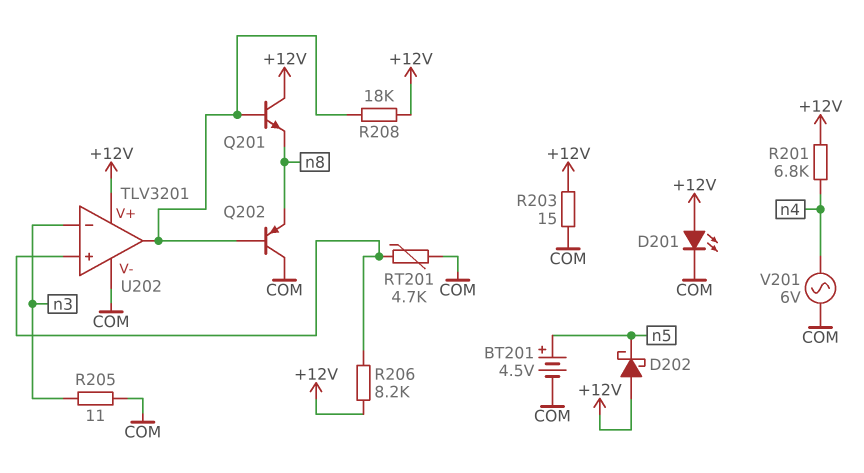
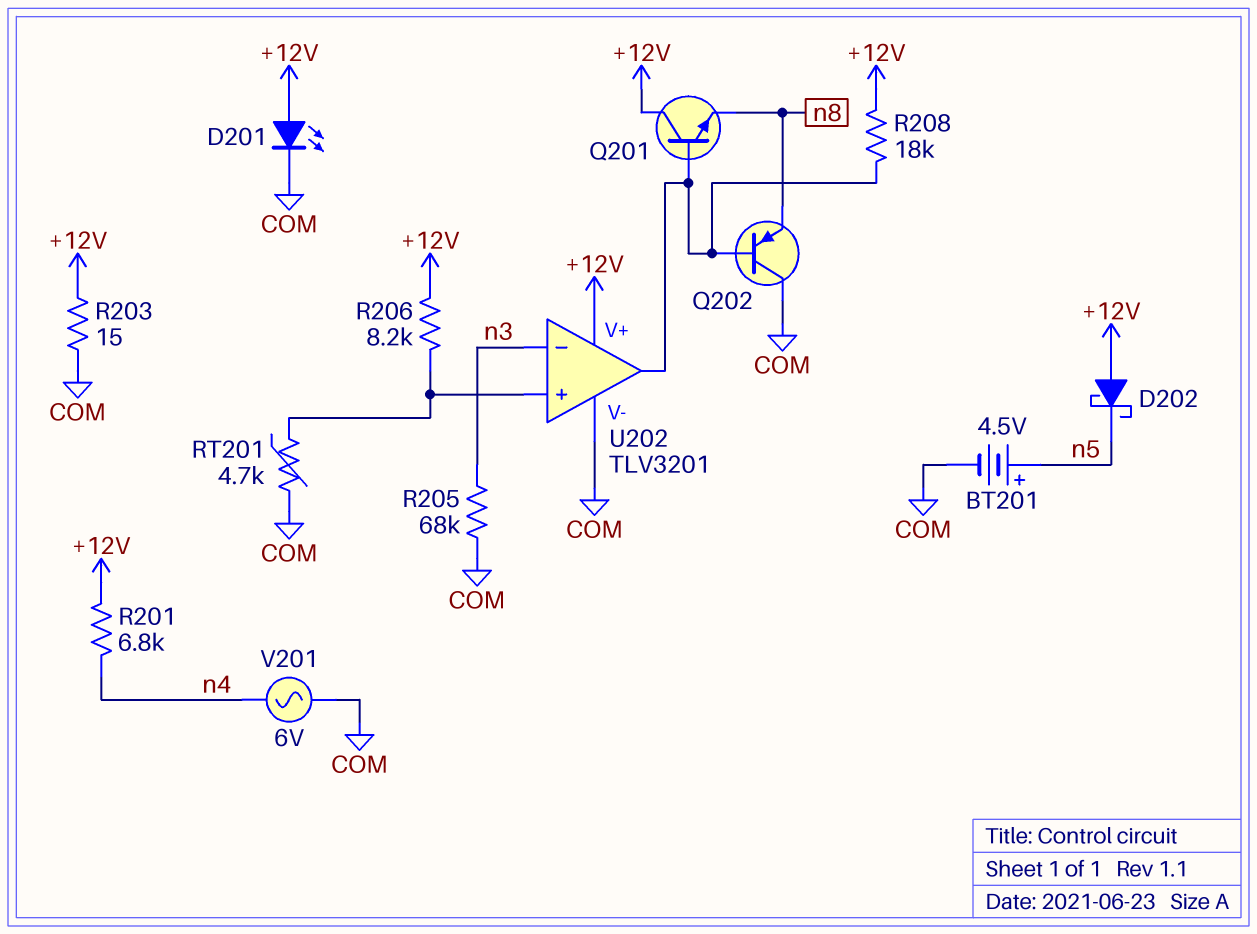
R205: 11 (COM, n3) -> 68k (COM, n3)

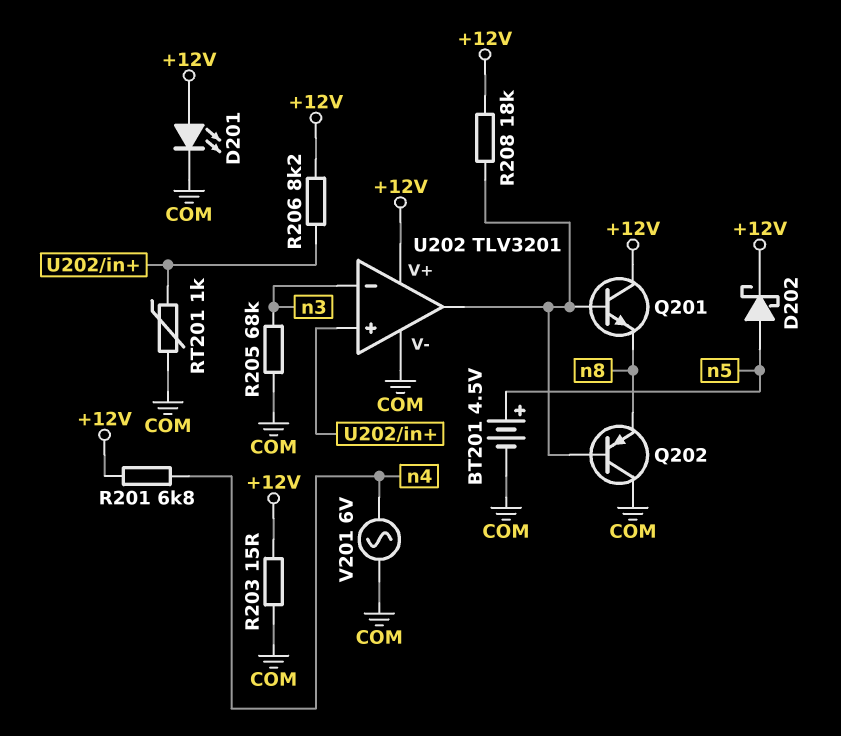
D202: schottky (A +12V, K n5) -> schottky (A n5, K +12V)
RT201: 4.7k (COM, U202/in+) -> 1k (COM, U202/in+)

